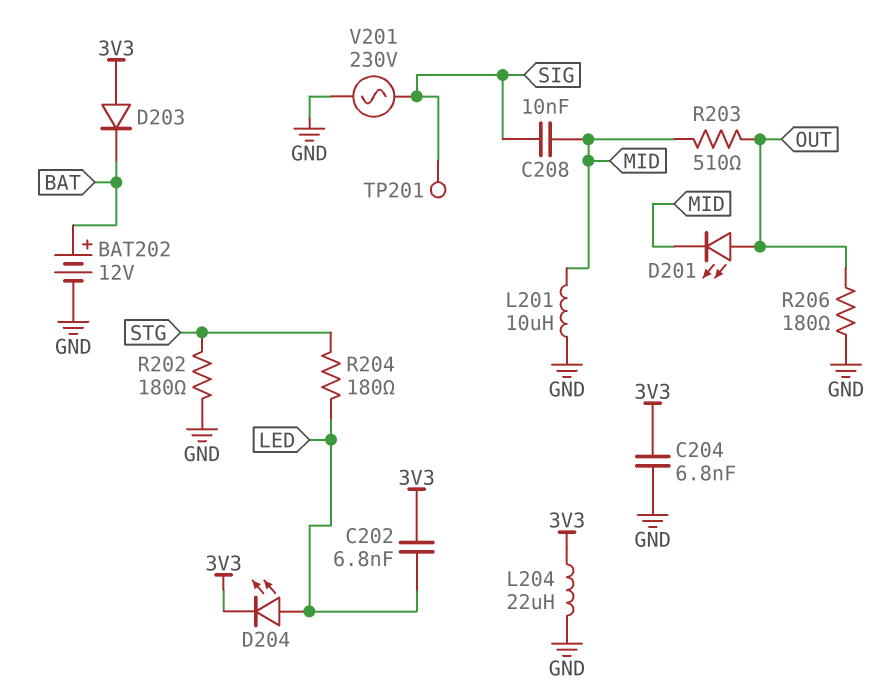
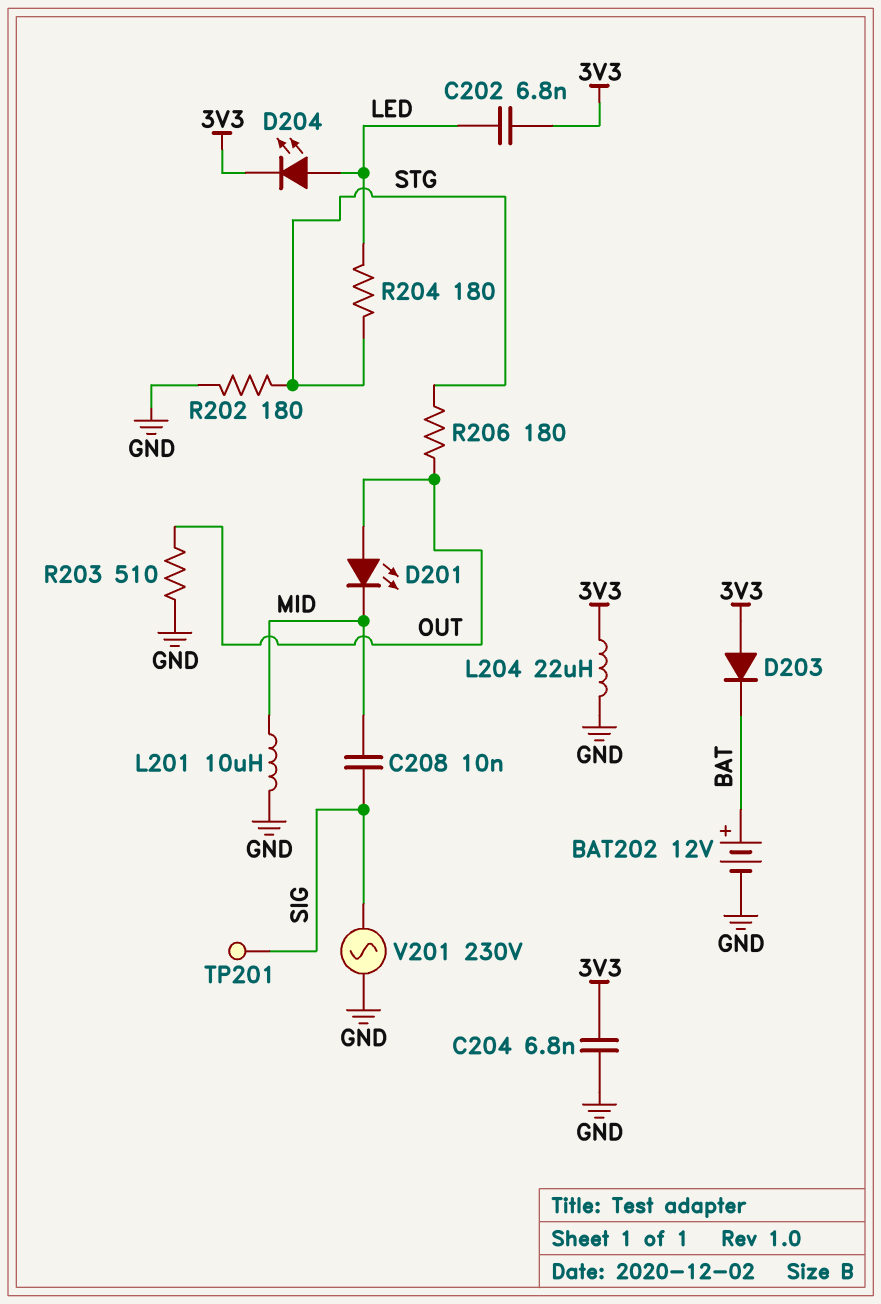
R203: 510 (MID, OUT) -> 510 (GND, OUT)
R206: 180 (GND, OUT) -> 180 (OUT, STG)

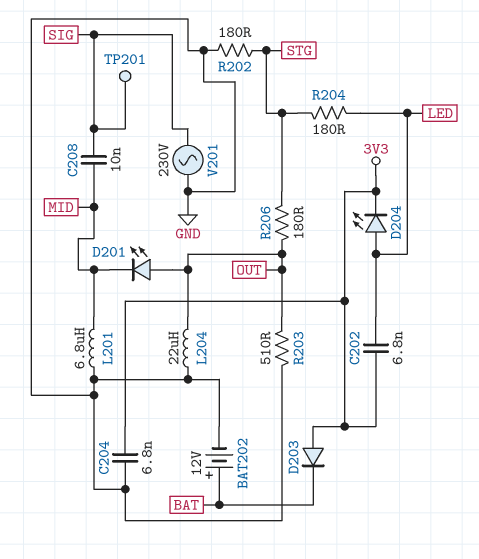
L201: 10uH (GND, MID) -> 6.8uH (GND, MID)
L204: 22uH (3V3, GND) -> 22uH (GND, OUT)

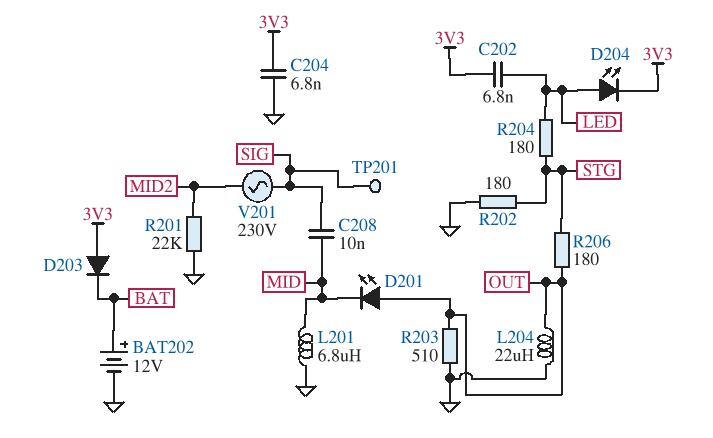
R201: none -> 22k (GND, MID2)
V201: AC 230V (GND, SIG) -> AC 230V (MID2, SIG)

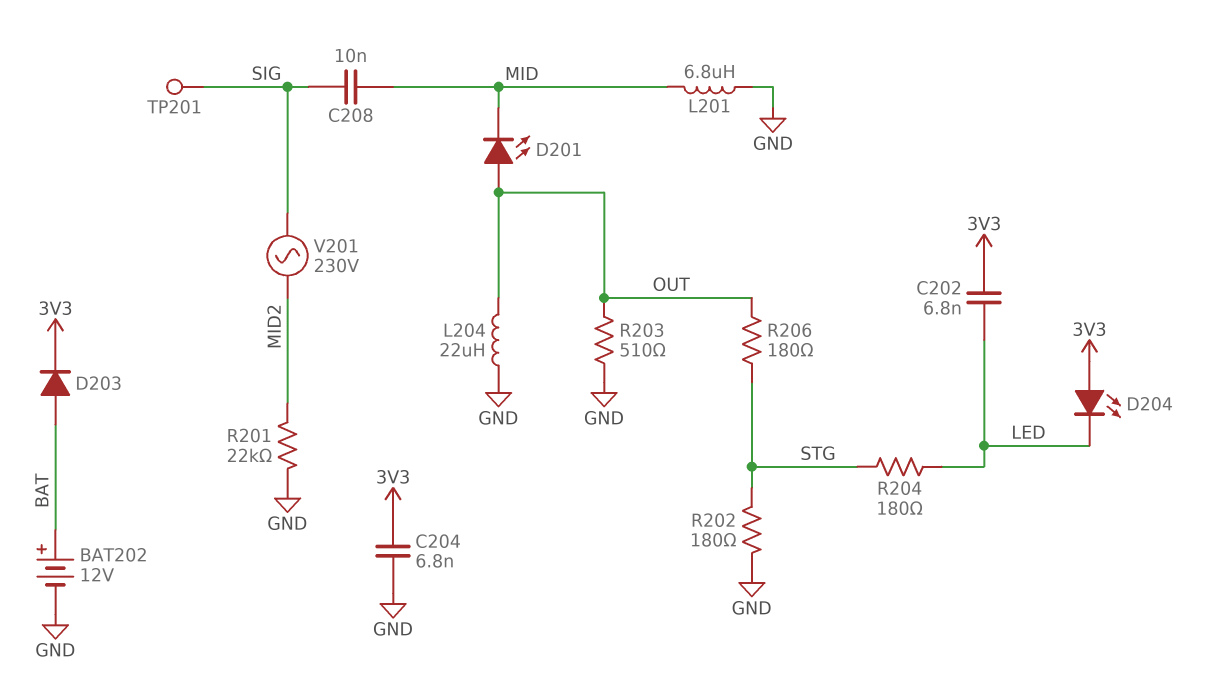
D203: diode (A 3V3, K BAT) -> diode (A BAT, K 3V3)
D204: LED (A LED, K 3V3) -> LED (A 3V3, K LED)

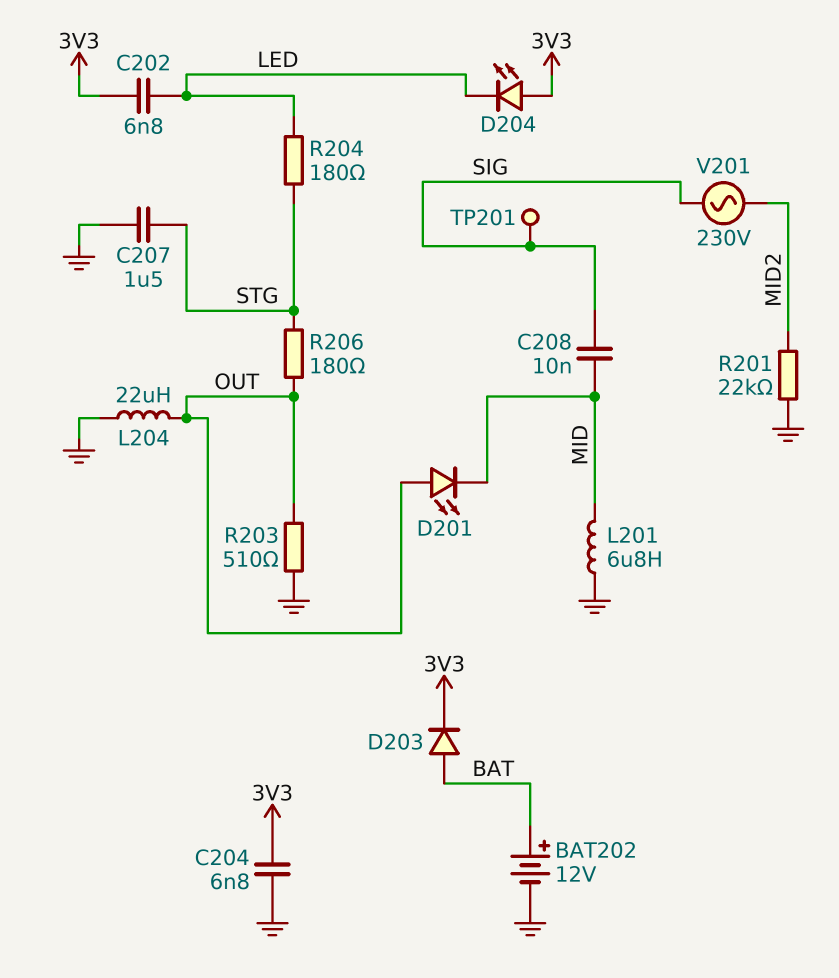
C207: none -> 1.5uF (GND, STG)
R202: 180 (GND, STG) -> none

